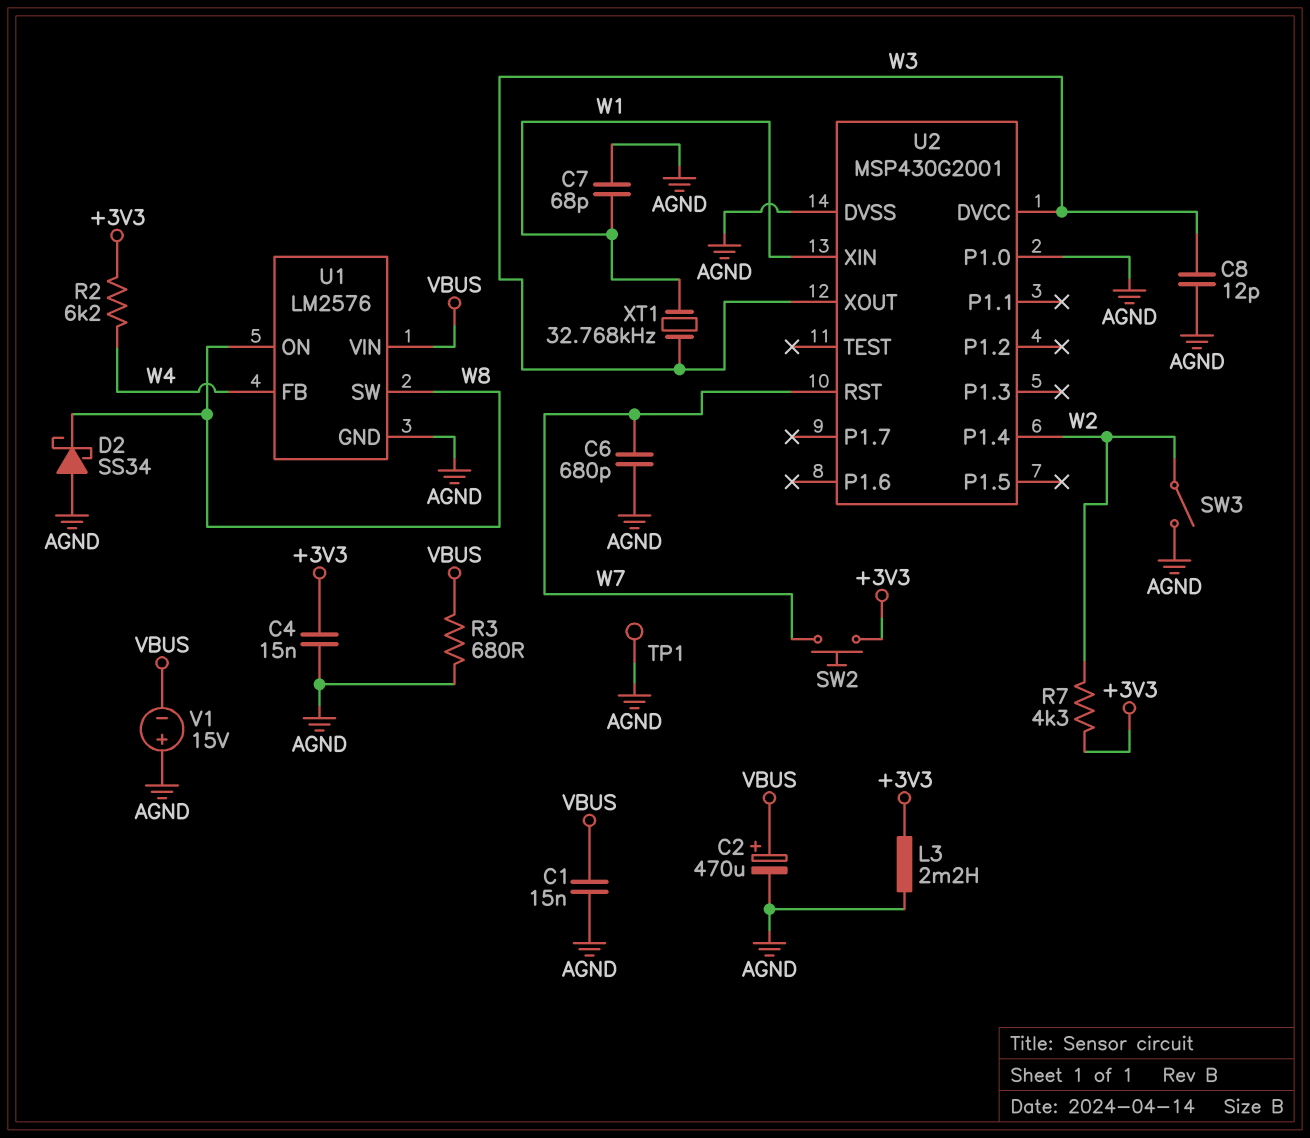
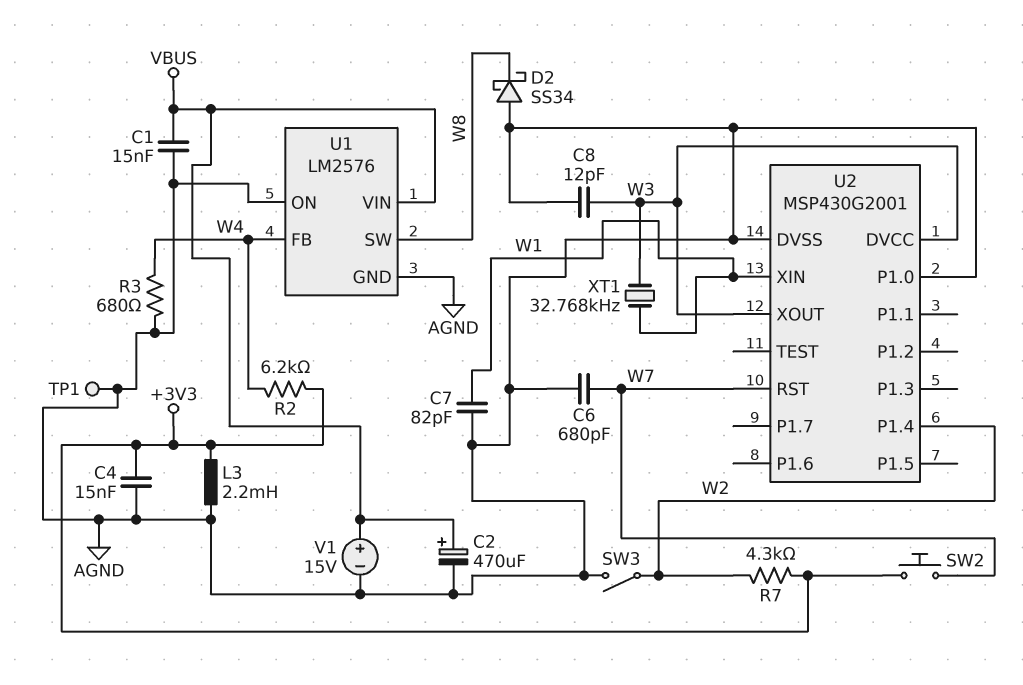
C7: 68pF (AGND, W1) -> 82pF (AGND, W1)
R3: 680 (AGND, VBUS) -> 680 (AGND, W4)
U1 pin ON: W8 -> AGND
V1: 15V (plus AGND, minus VBUS) -> 15V (plus VBUS, minus AGND)

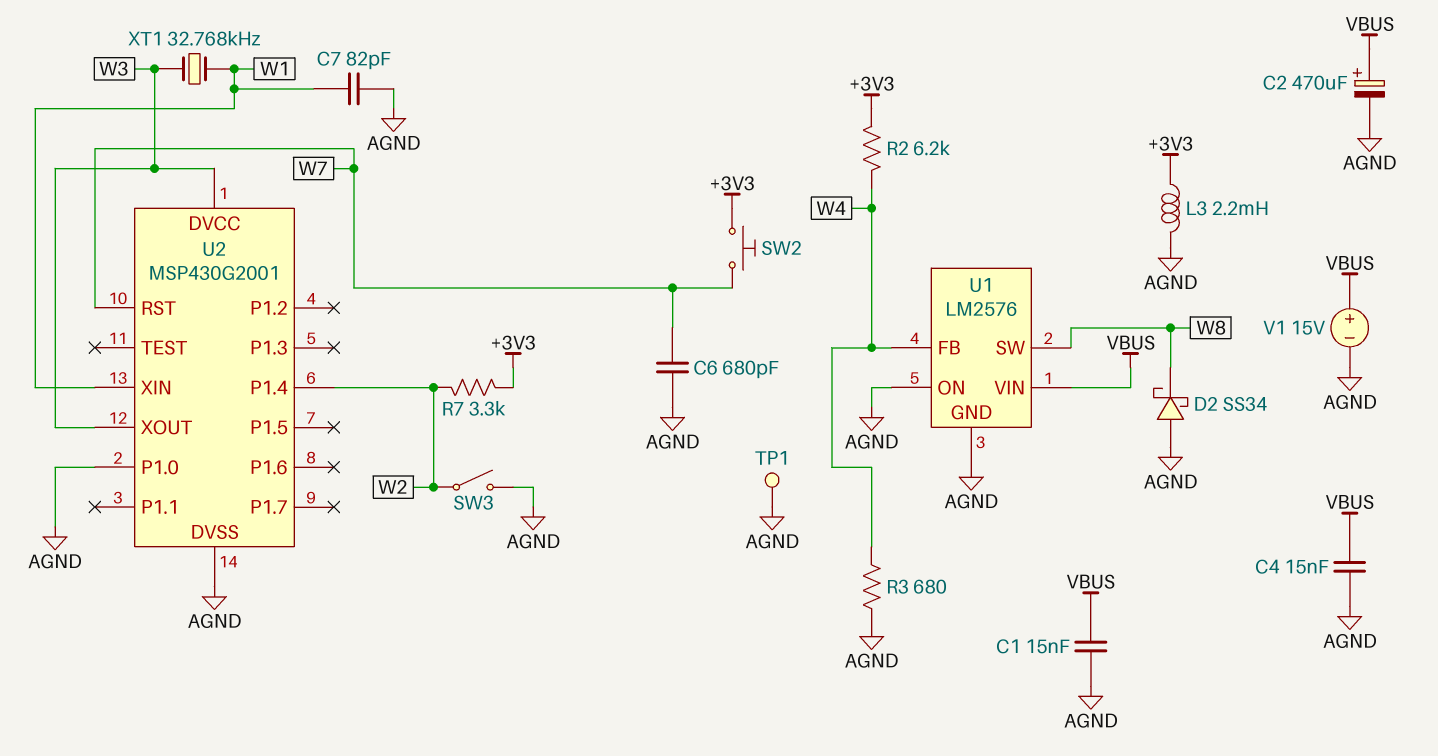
C4: 15nF (+3V3, AGND) -> 15nF (AGND, VBUS)
C8: 12pF (AGND, W3) -> none
R7: 4.3k (+3V3, W2) -> 3.3k (+3V3, W2)

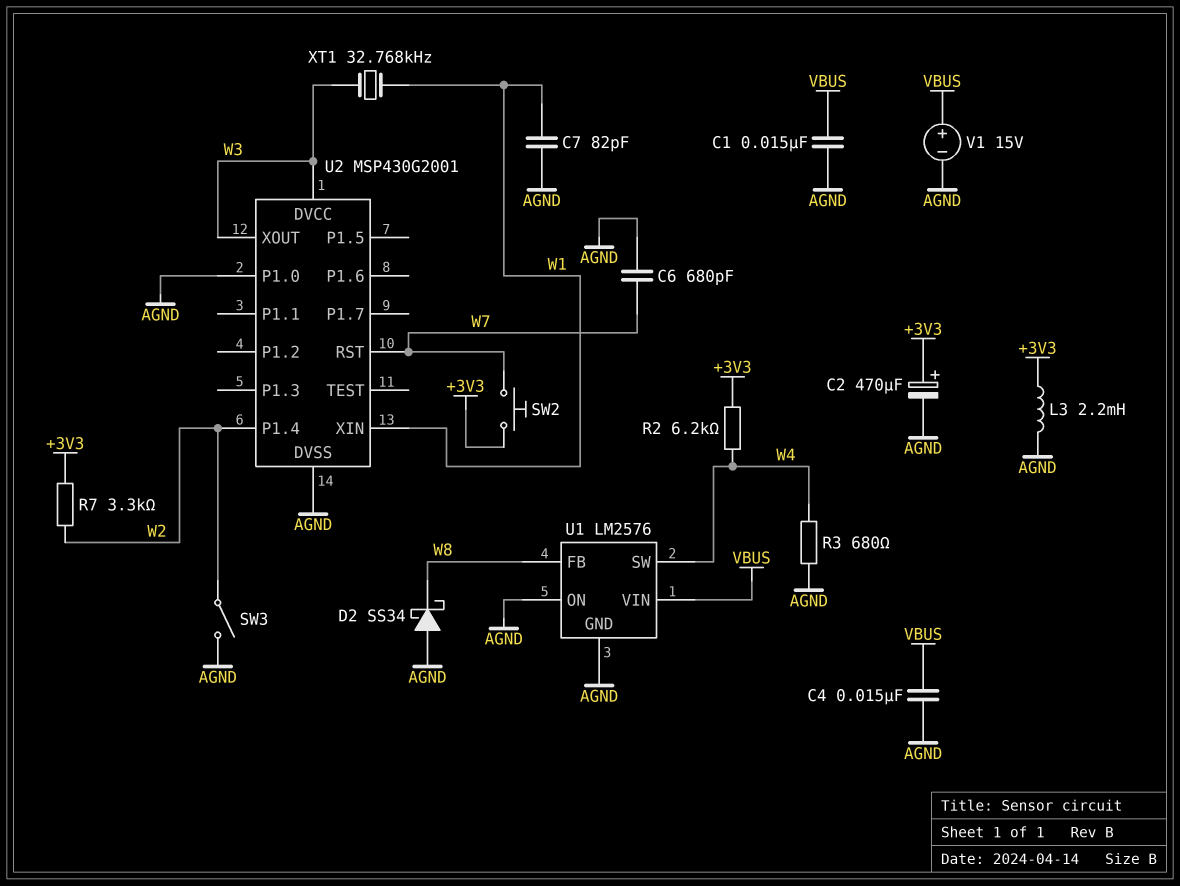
C2: 470uF (plus VBUS, minus AGND) -> 470uF (plus +3V3, minus AGND)
TP1: test point (AGND) -> none
U1 pin FB: W4 -> W8
U1 pin SW: W8 -> W4

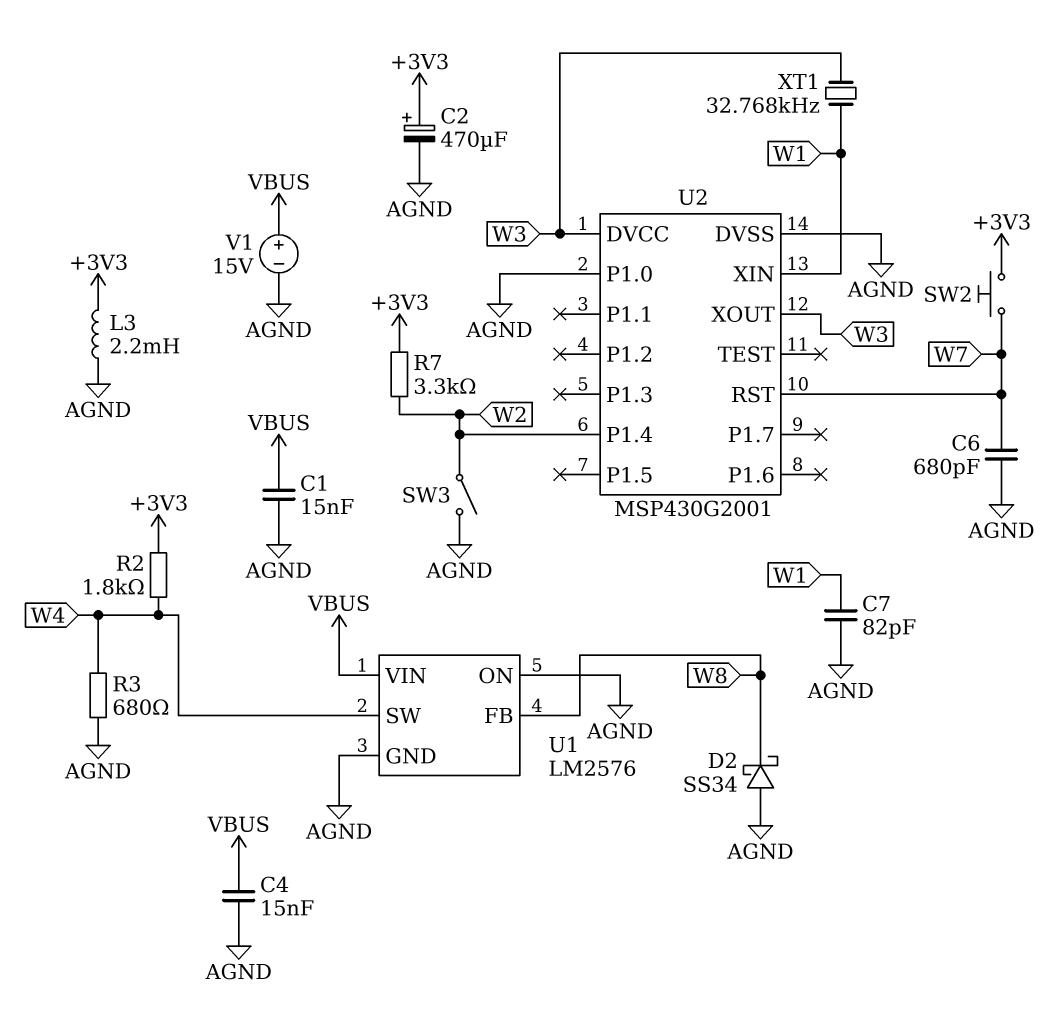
R2: 6.2k (+3V3, W4) -> 1.8k (+3V3, W4)

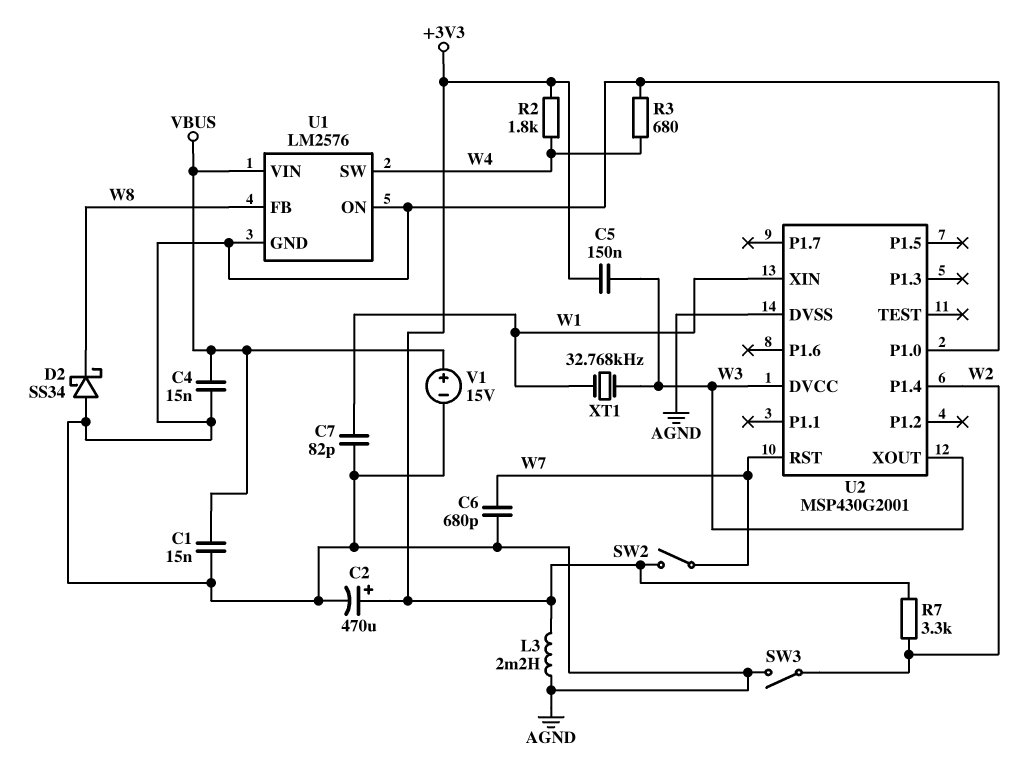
C5: none -> 150nF (+3V3, W3)
SW2: button (+3V3, W7) -> switch (+3V3, W7)

